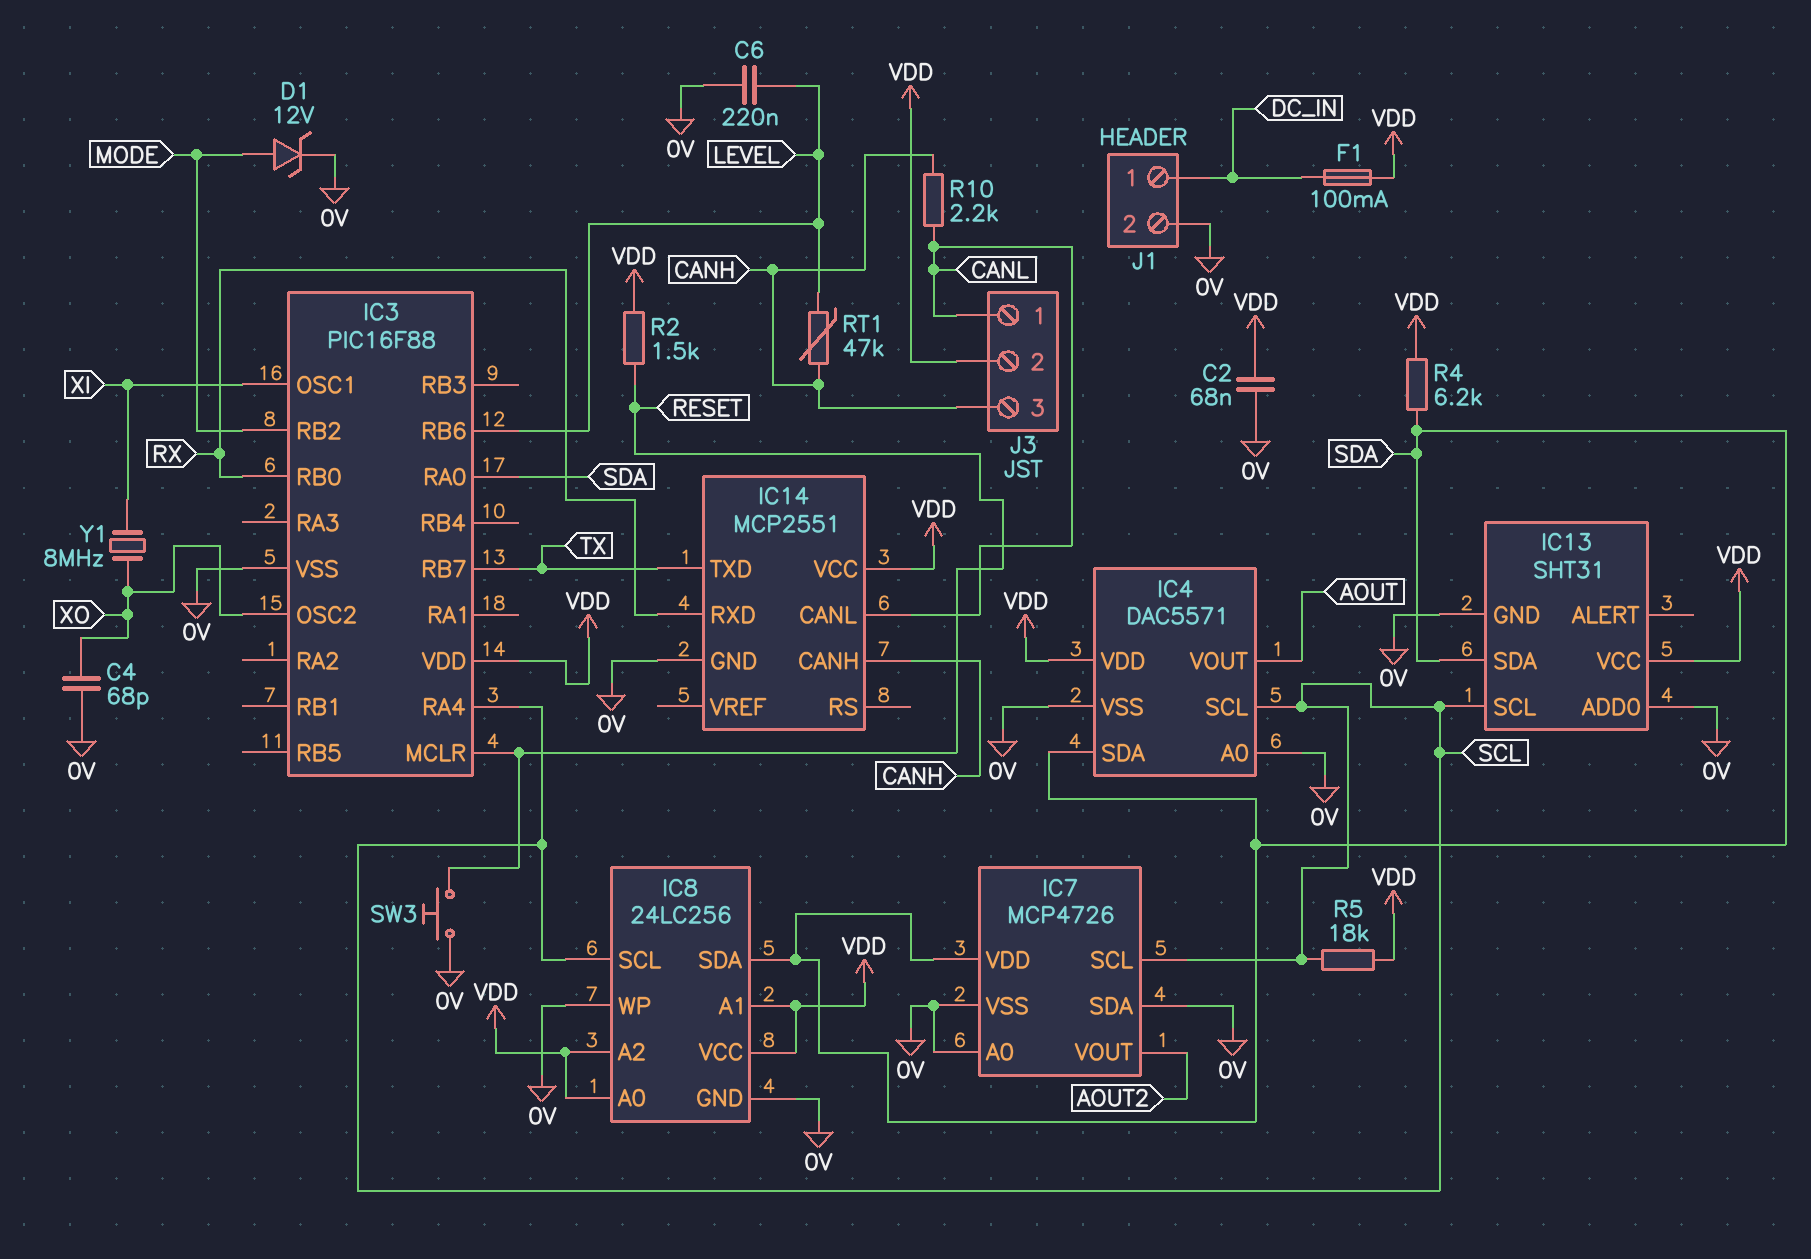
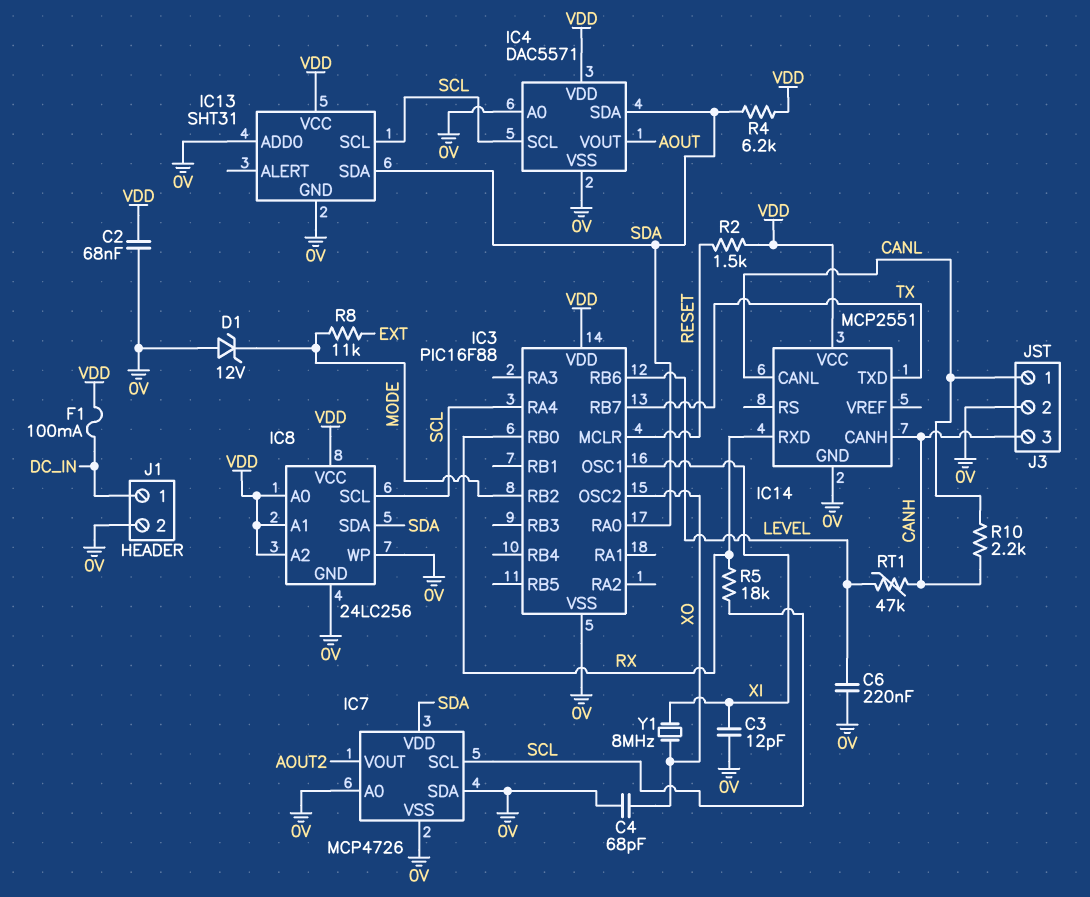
C3: none -> 12pF (0V, XI)
D1: zener 12V (A MODE, K 0V) -> zener 12V (A 0V, K MODE)
J3 pin 2: VDD -> 0V
R5: 18k (SCL, VDD) -> 18k (RX, SCL)
R8: none -> 11k (EXT, MODE)
SW3: button (0V, RESET) -> none

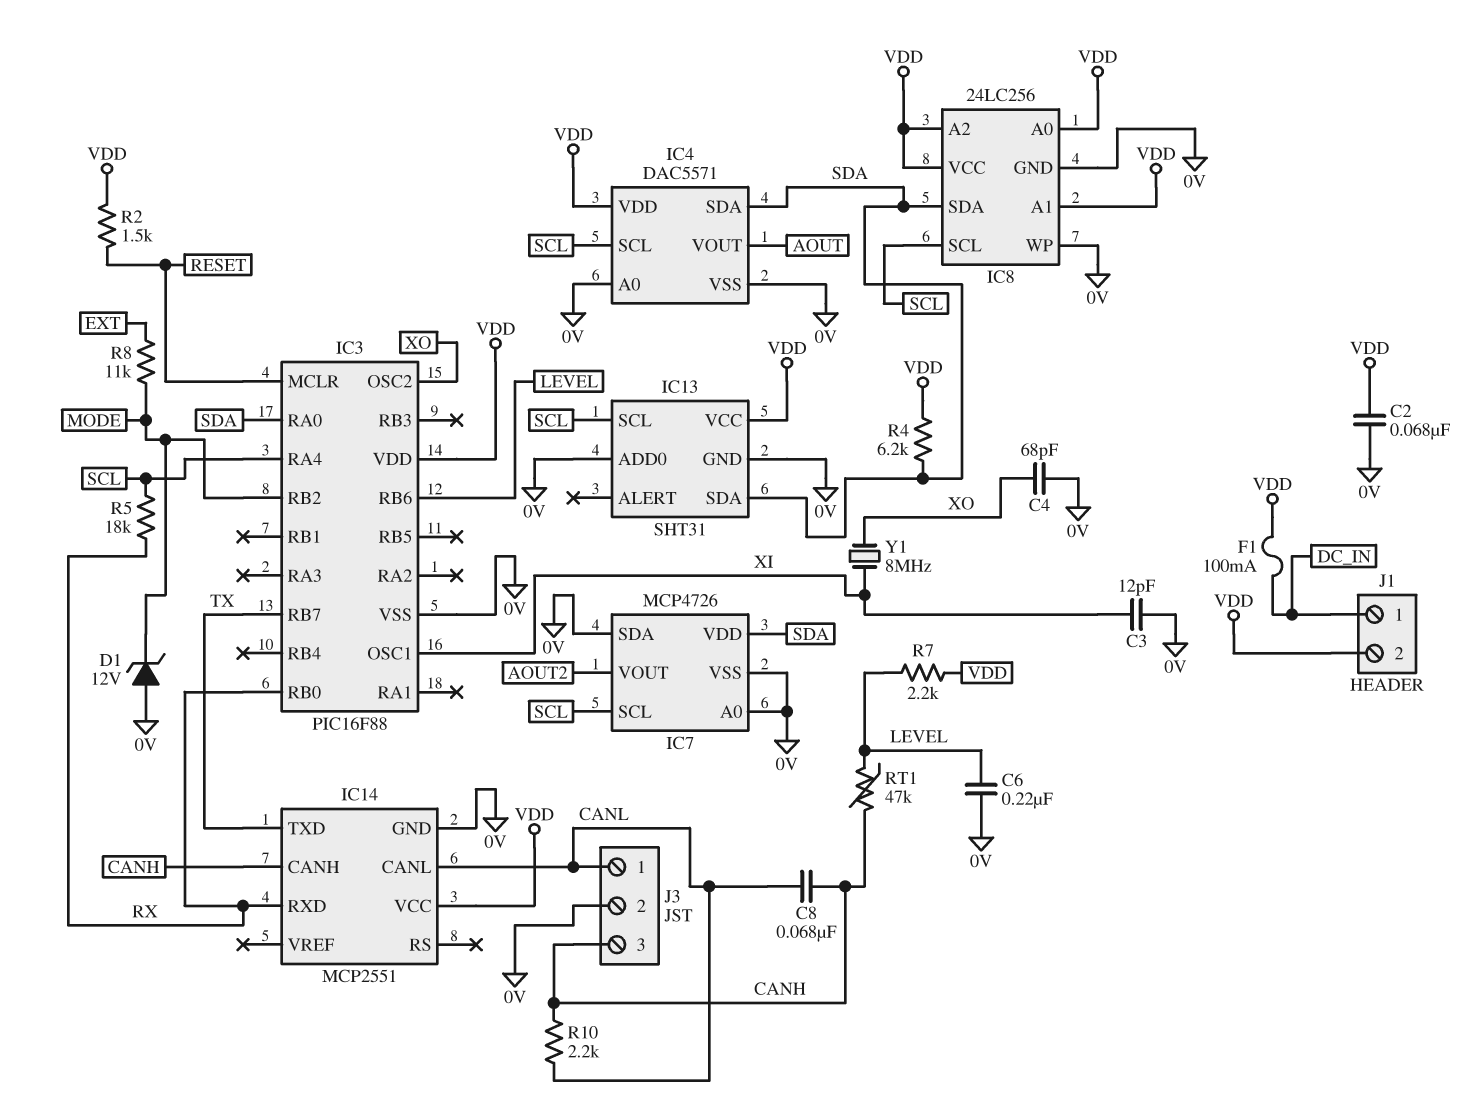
C8: none -> 68nF (CANH, CANL)
J1 pin 2: 0V -> VDD
R7: none -> 2.2k (LEVEL, VDD)

